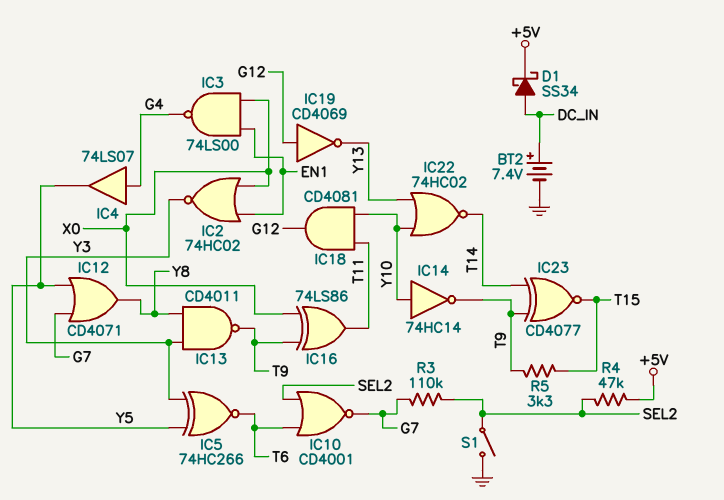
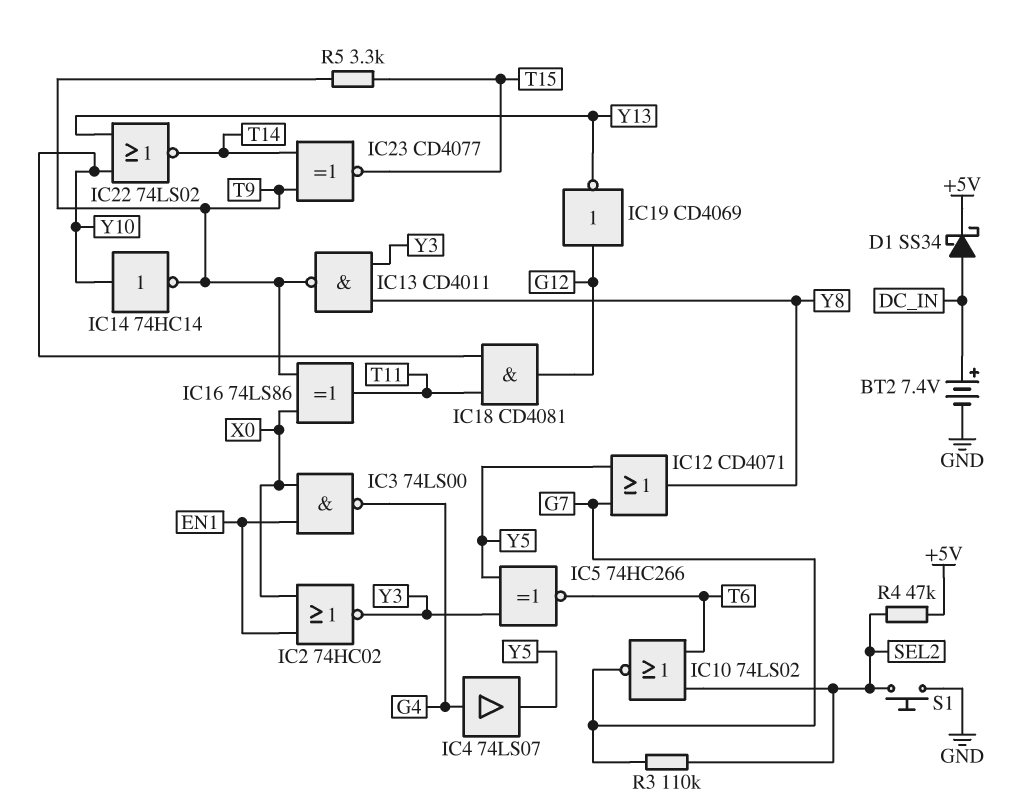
IC10: NOR CD4001 (in SEL2, in T6, out G7) -> NOR 74LS02 (in SEL2, in T6, out G7)
IC22: NOR 74HC02 (in Y10, in Y13, out T14) -> NOR 74LS02 (in Y10, in Y13, out T14)
S1: switch (GND, SEL2) -> button (GND, SEL2)

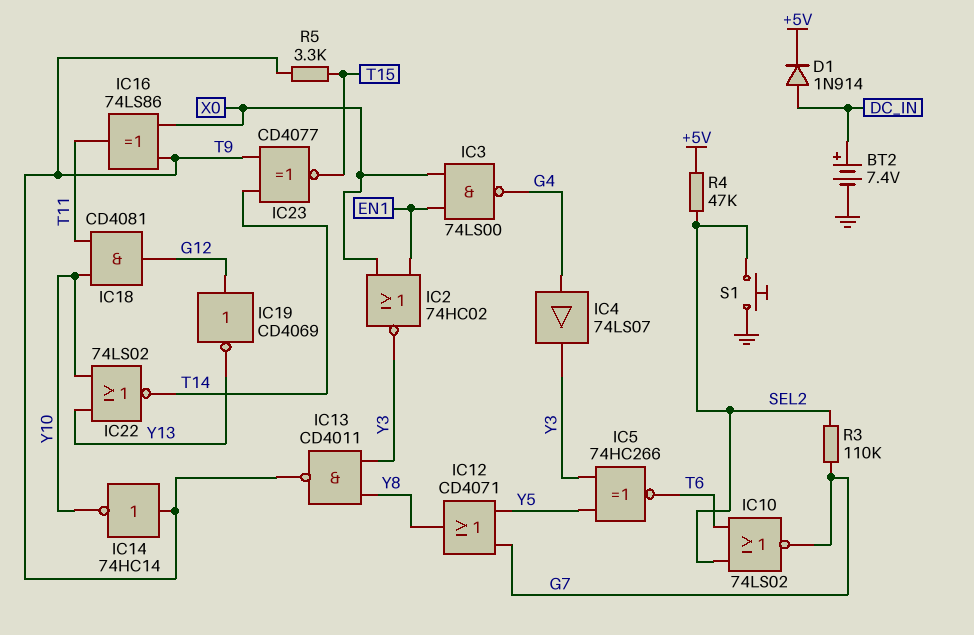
D1: schottky SS34 (A DC_IN, K +5V) -> diode 1N914 (A DC_IN, K +5V)
IC4: buffer 74LS07 (in G4, out Y5) -> buffer 74LS07 (in G4, out Y3)
IC14: NOT 74HC14 (in Y10, out T9) -> NOT 74HC14 (in T9, out Y10)

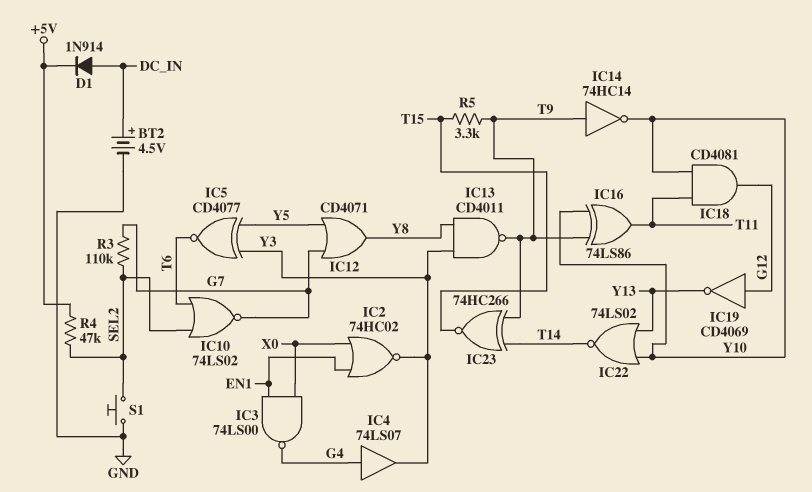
BT2: 7.4V (plus DC_IN, minus GND) -> 4.5V (plus DC_IN, minus GND)
IC5: XNOR 74HC266 (in Y3, in Y5, out T6) -> XNOR CD4077 (in Y3, in Y5, out T6)
IC16: XOR 74LS86 (in T9, in X0, out T11) -> XOR 74LS86 (in T9, in Y10, out T11)
IC23: XNOR CD4077 (in T9, in T14, out T15) -> XNOR 74HC266 (in T9, in T14, out T15)

